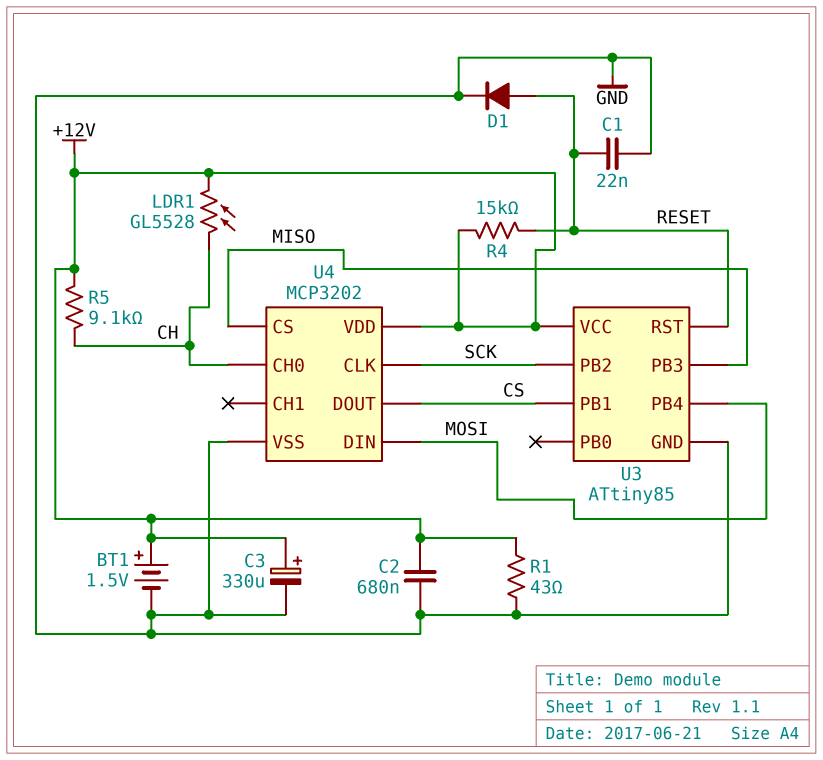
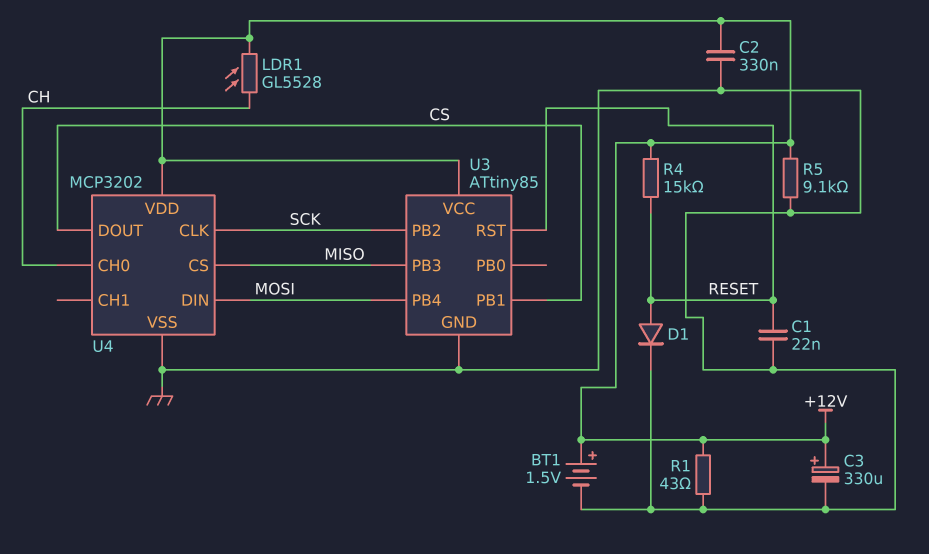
C2: 680nF (+12V, GND) -> 330nF (+12V, GND)
R5: 9.1k (+12V, CH) -> 9.1k (+12V, GND)

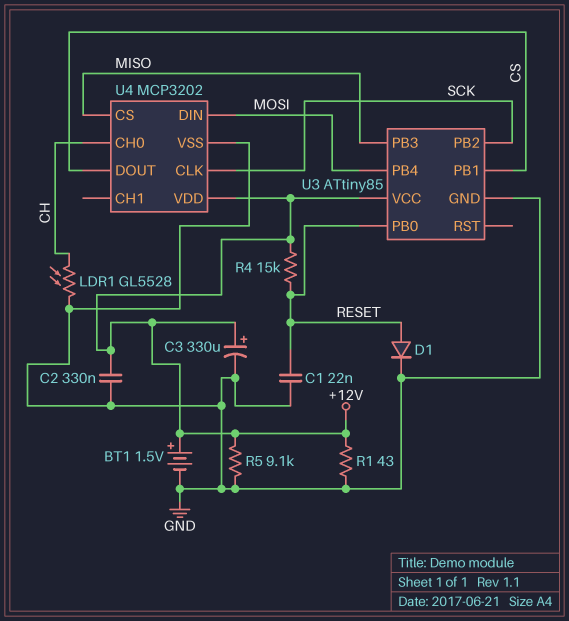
LDR1: GL5528 (+12V, CH) -> GL5528 (CH, GND)
U3 pin PB0: none -> RESET
U3 pin RST: RESET -> none

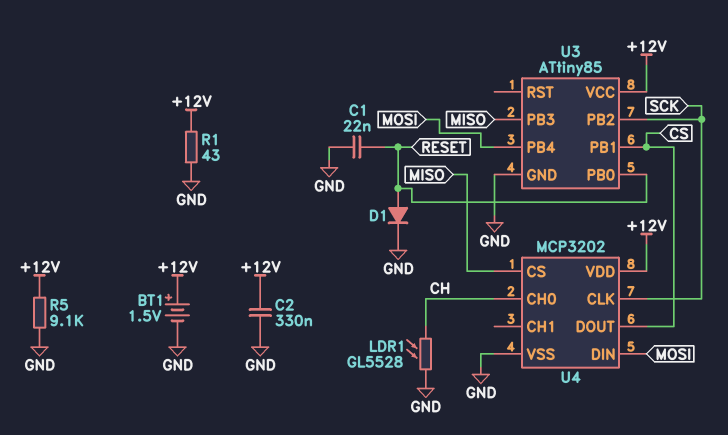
C3: 330uF (plus +12V, minus GND) -> none
R4: 15k (+12V, RESET) -> none

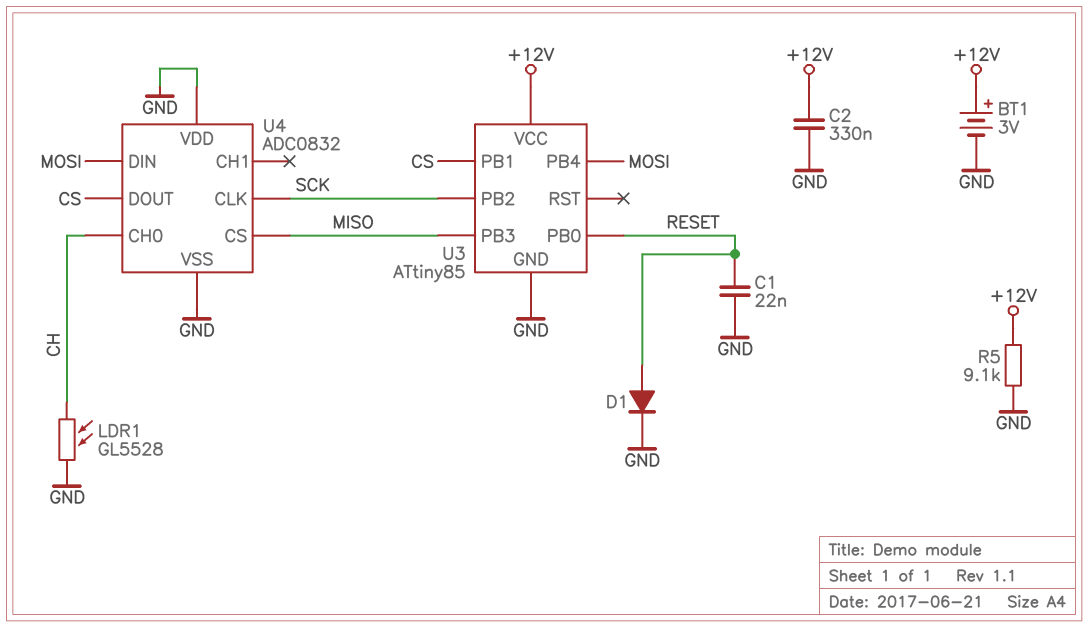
BT1: 1.5V (plus +12V, minus GND) -> 3V (plus +12V, minus GND)
R1: 43 (+12V, GND) -> none
U4: MCP3202 -> ADC0832
U4 pin VDD: +12V -> GND

